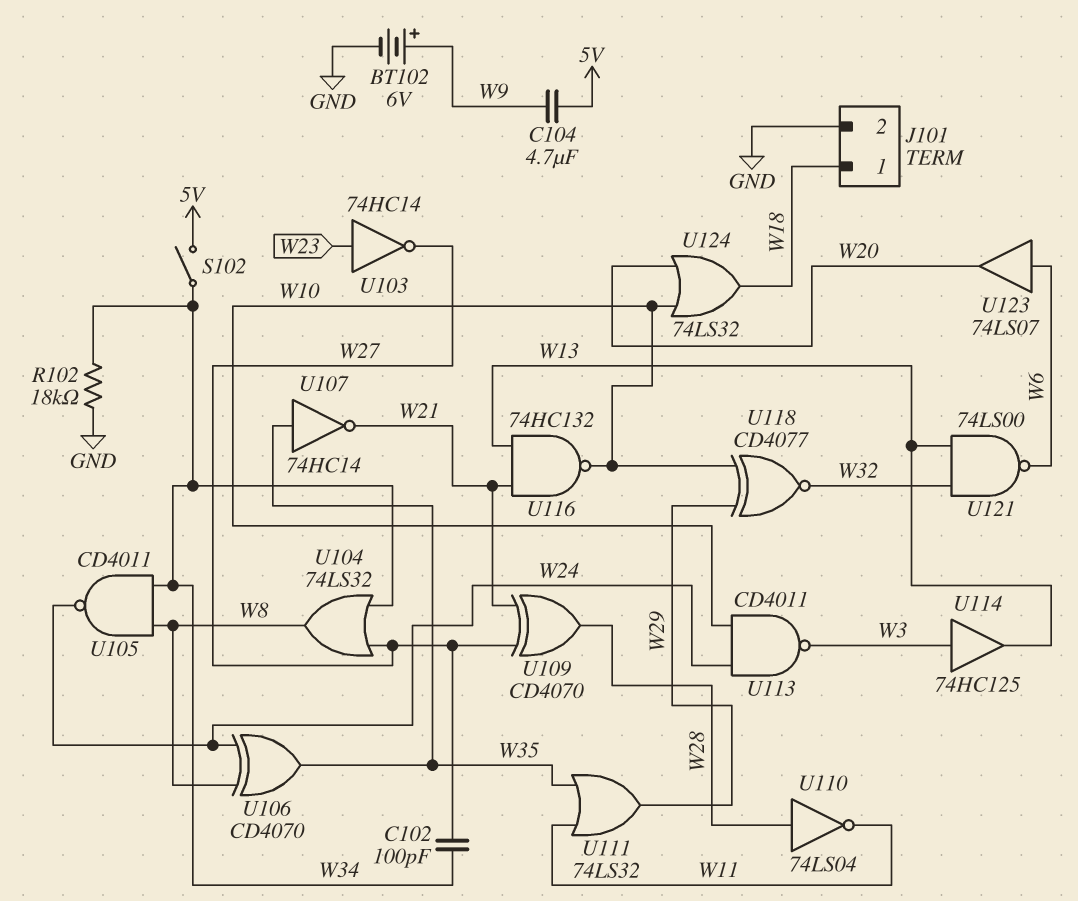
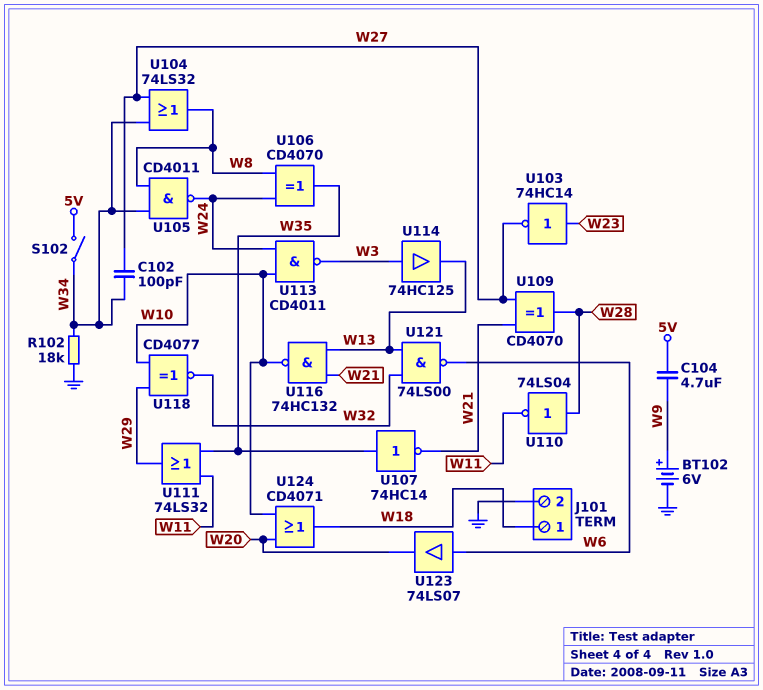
U124: OR 74LS32 (in W10, in W20, out W18) -> OR CD4071 (in W10, in W20, out W18)

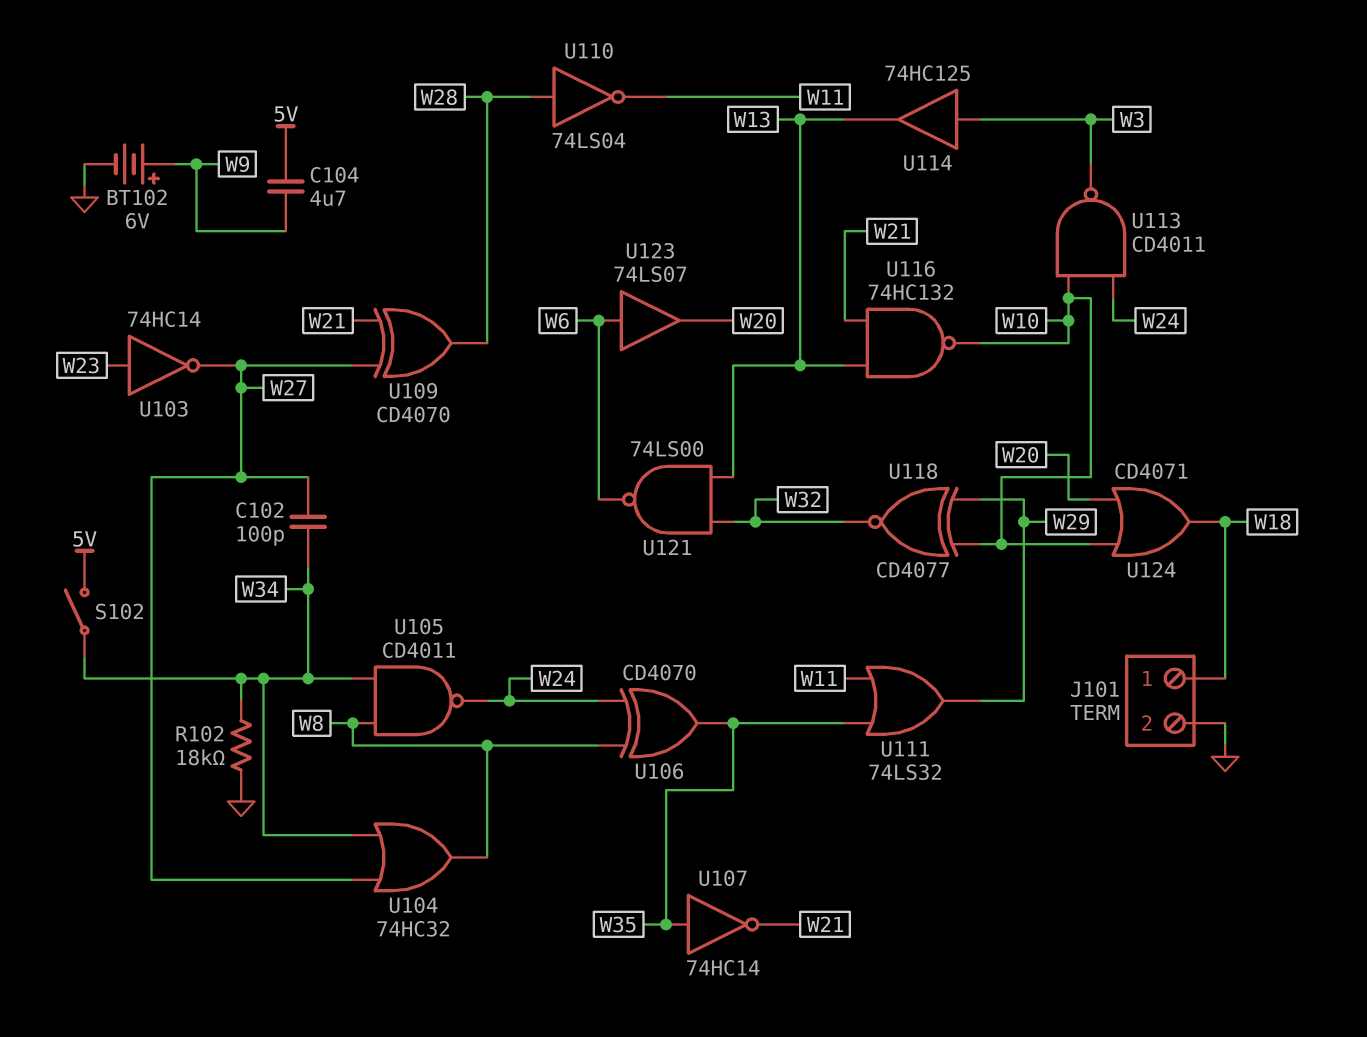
U104: OR 74LS32 (in W27, in W34, out W8) -> OR 74HC32 (in W27, in W34, out W8)

